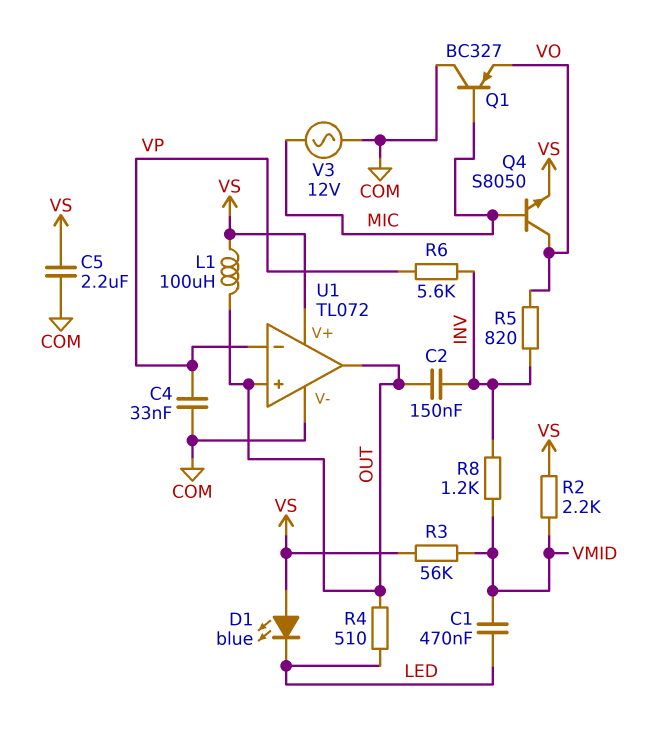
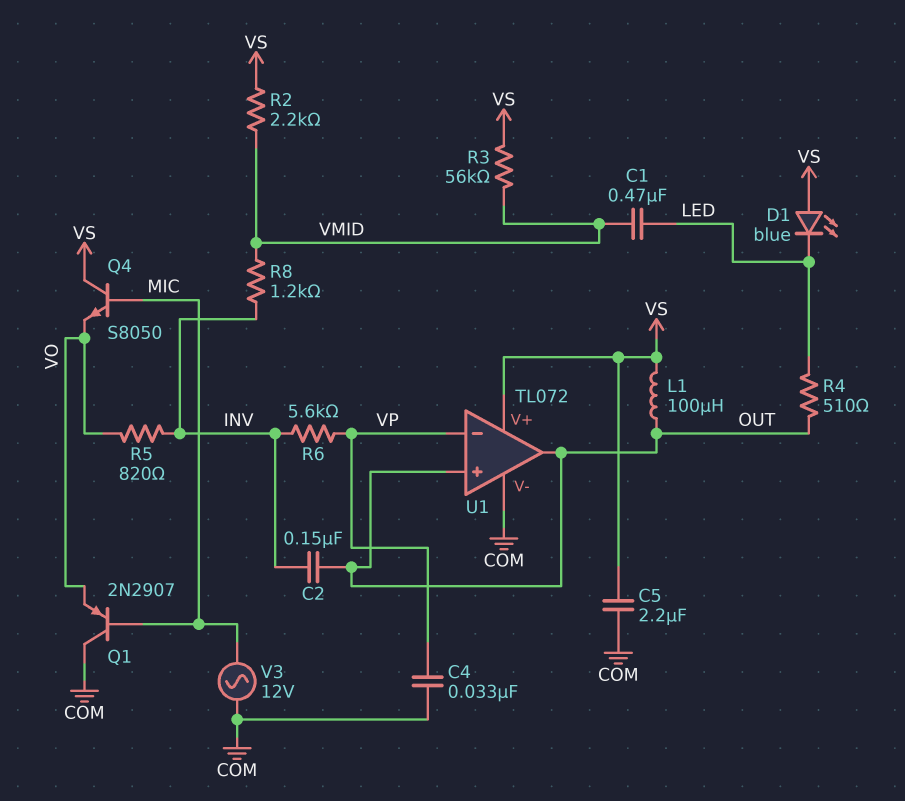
Q1: PNP BC327 (B MIC, C COM, E VO) -> PNP 2N2907 (B MIC, C COM, E VO)
Q4: NPN S8050 (B MIC, C VO, E VS) -> NPN S8050 (B MIC, C VS, E VO)

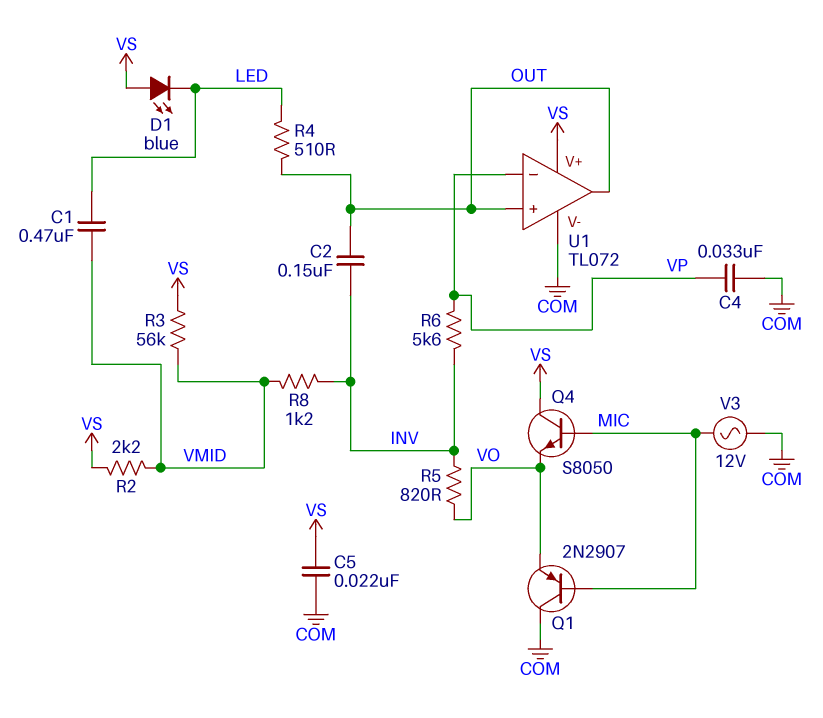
C5: 2.2uF (COM, VS) -> 22nF (COM, VS)
L1: 100uH (OUT, VS) -> none

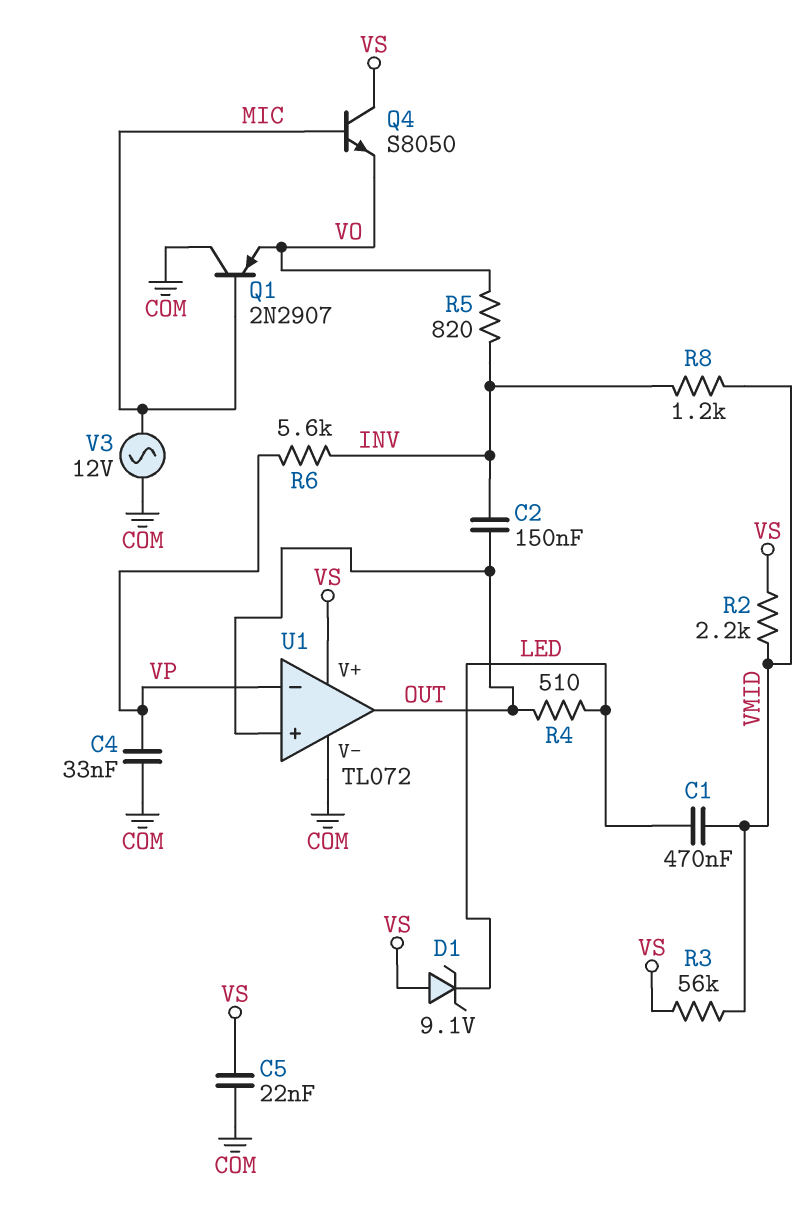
D1: LED blue (A VS, K LED) -> zener 9.1V (A VS, K LED)

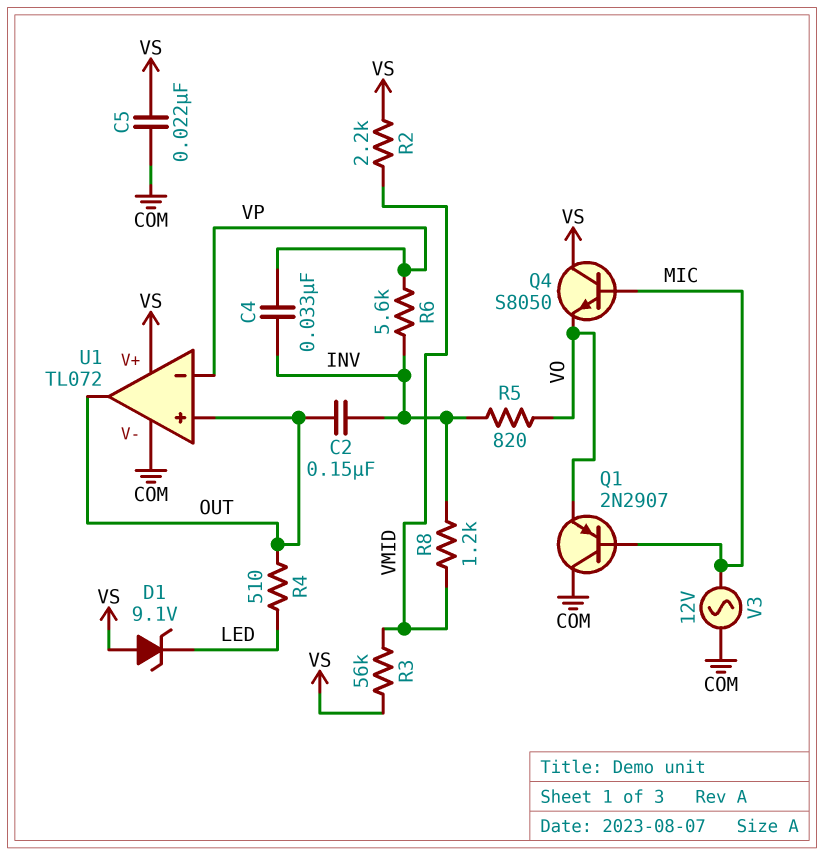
C1: 470nF (LED, VMID) -> none
C4: 33nF (COM, VP) -> 33nF (INV, VP)

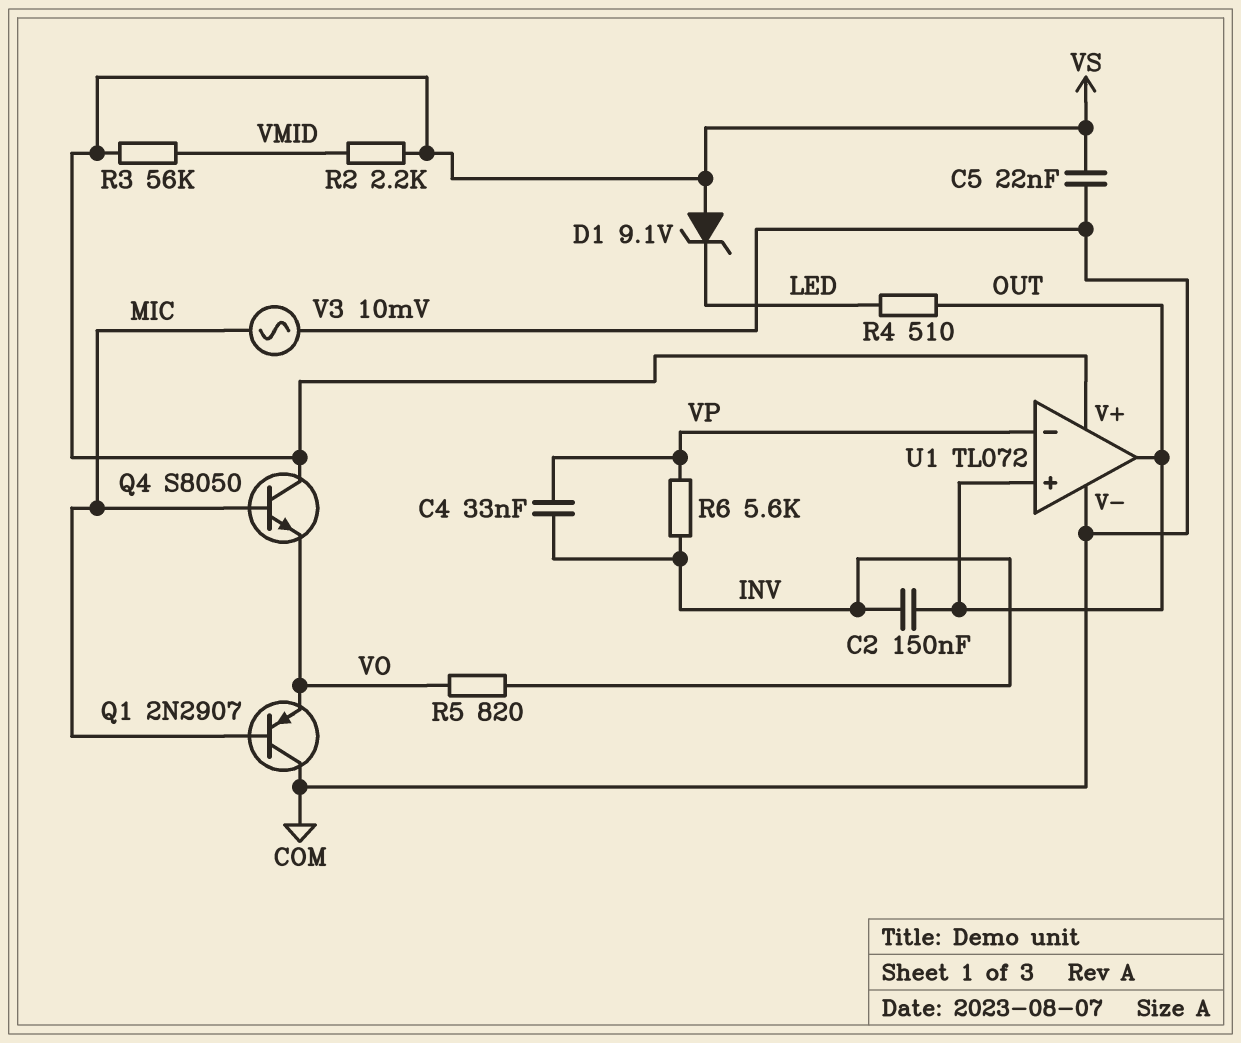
R8: 1.2k (INV, VMID) -> none
V3: AC 12V (COM, MIC) -> AC 10mV (COM, MIC)

